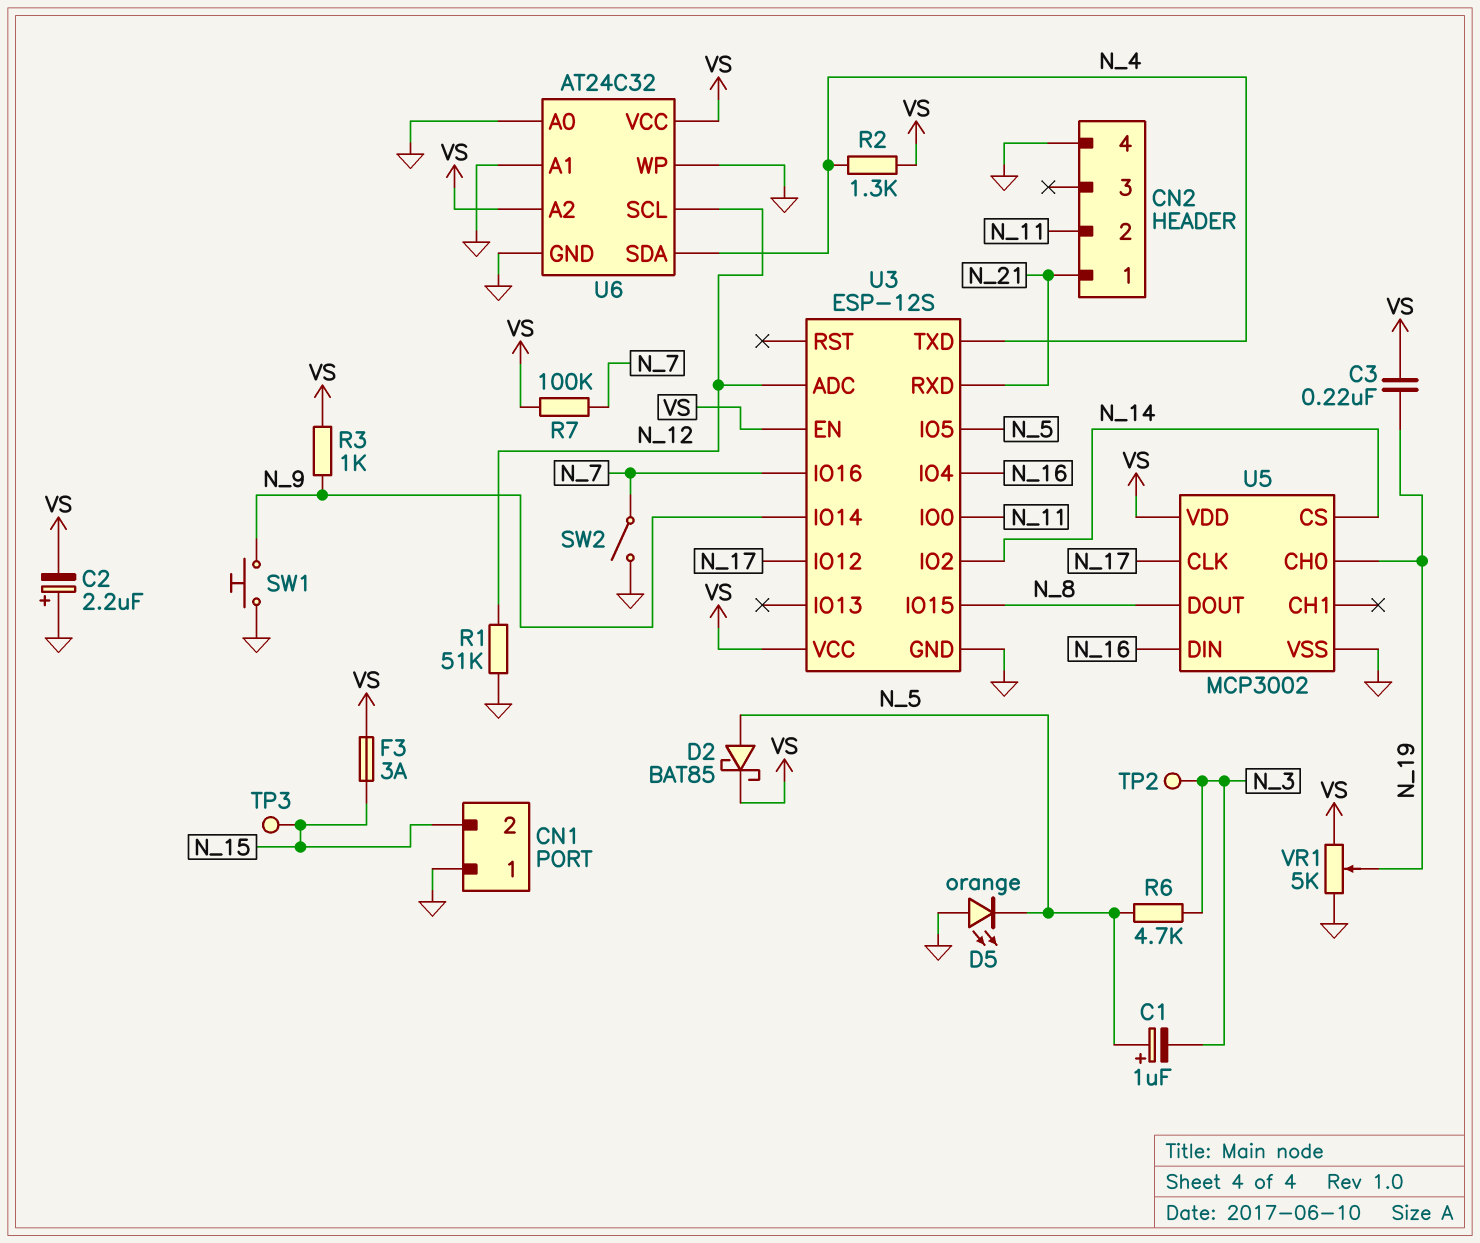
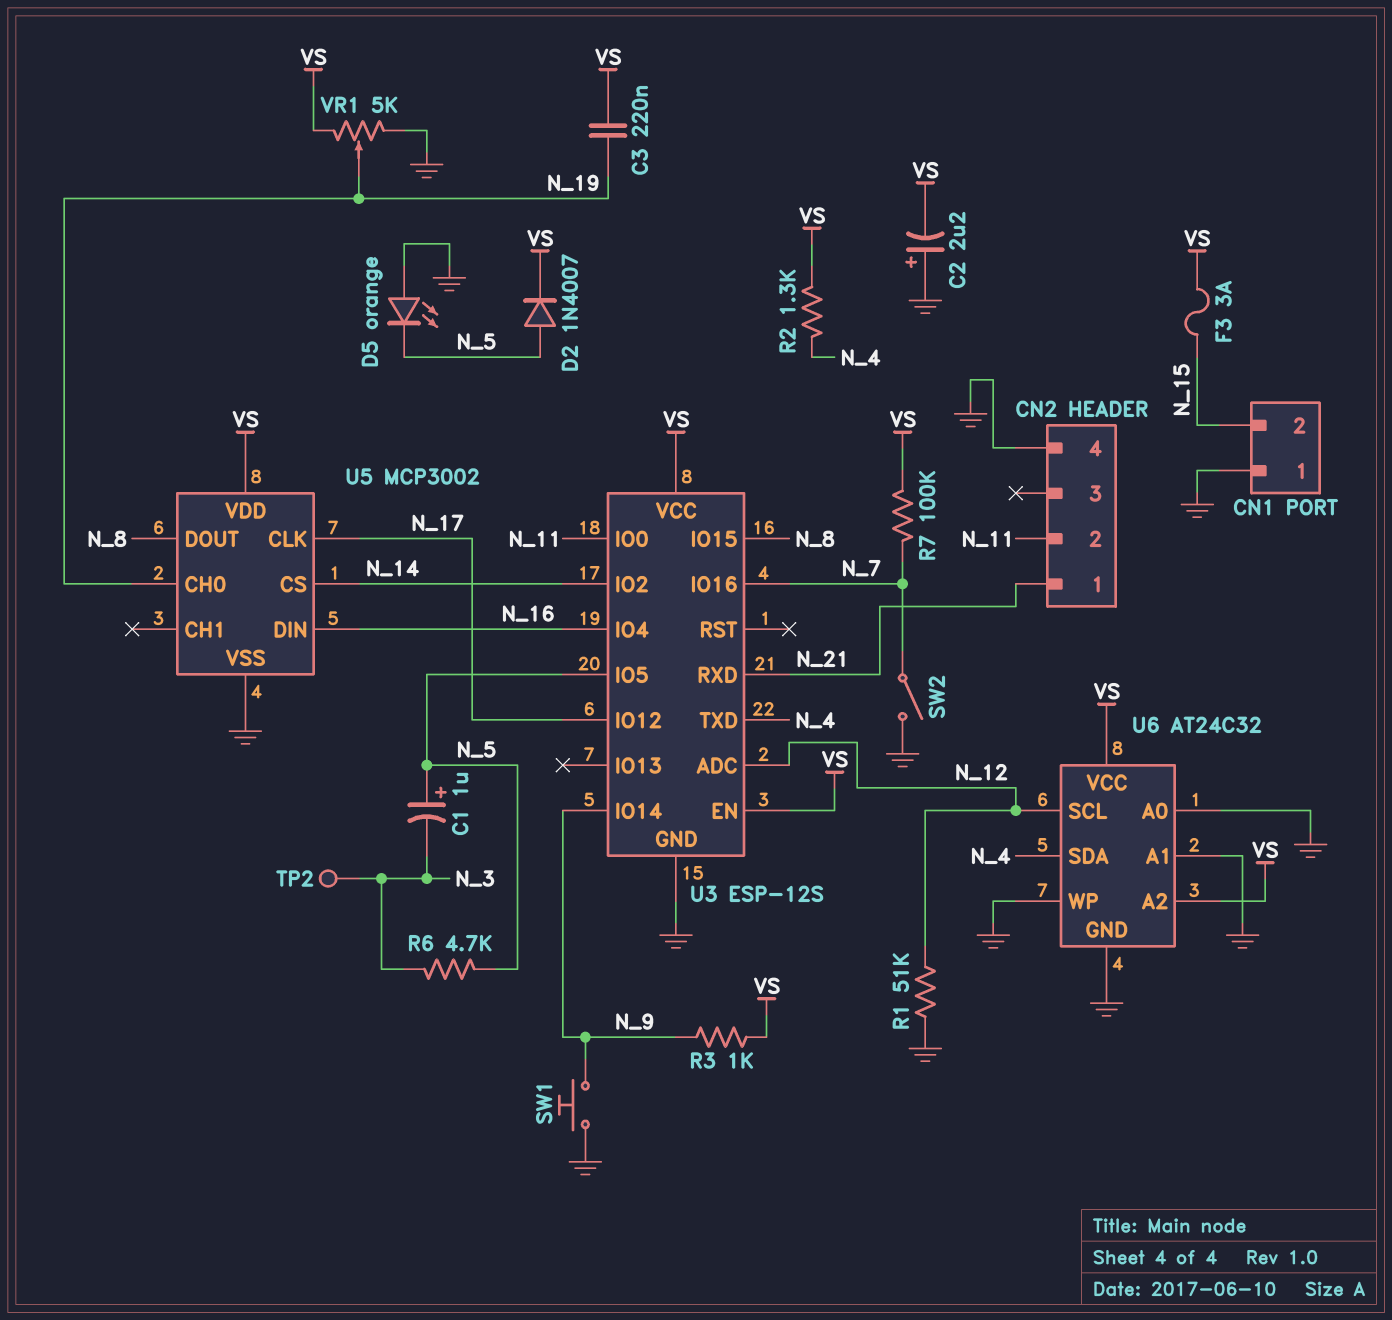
D2: schottky BAT85 (A N_5, K VS) -> diode 1N4007 (A N_5, K VS)
TP3: test point (N_15) -> none

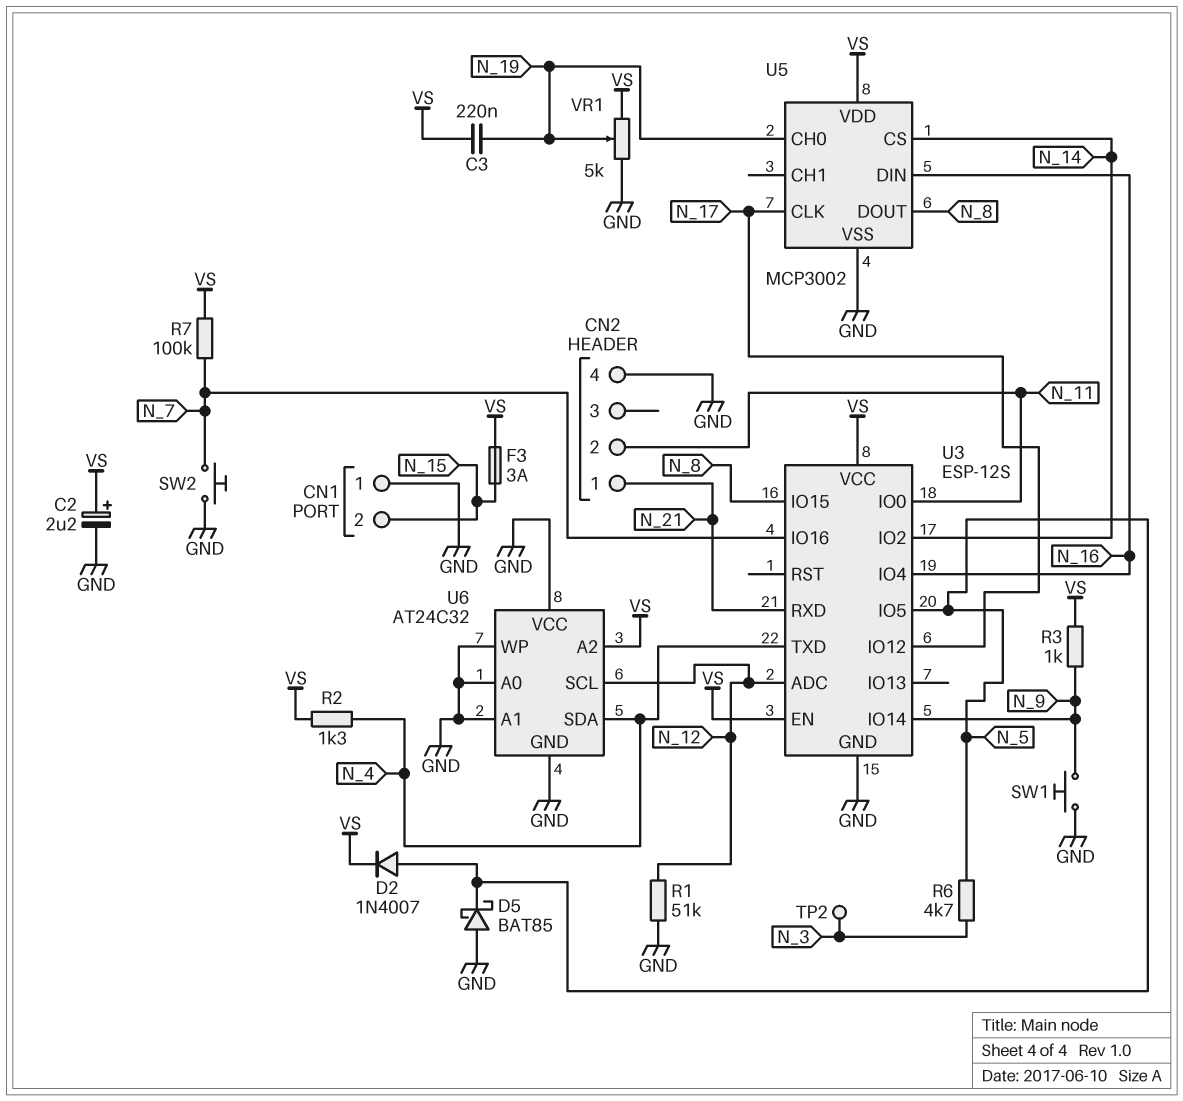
C1: 1uF (plus N_5, minus N_3) -> none
C2: 2.2uF (plus GND, minus VS) -> 2.2uF (plus VS, minus GND)
D5: LED orange (A GND, K N_5) -> schottky BAT85 (A GND, K N_5)
SW2: switch (GND, N_7) -> button (GND, N_7)
U6 pin VCC: VS -> GND

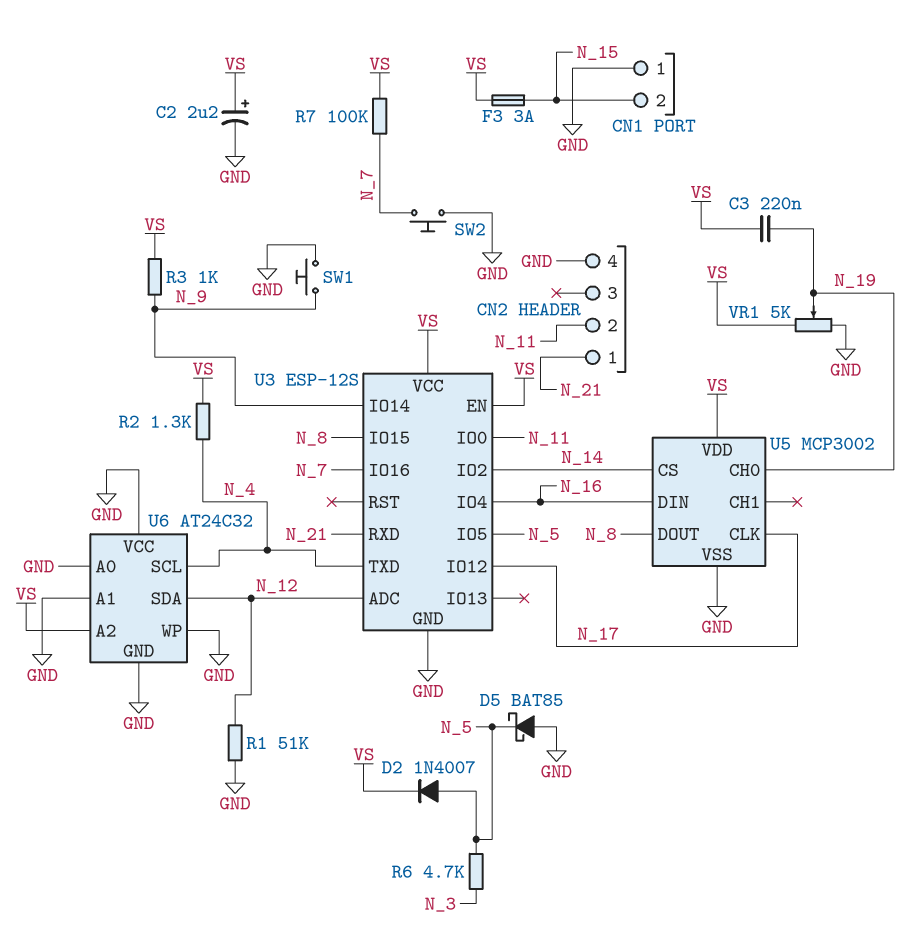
TP2: test point (N_3) -> none
U6 pin SCL: N_12 -> N_4
U6 pin SDA: N_4 -> N_12

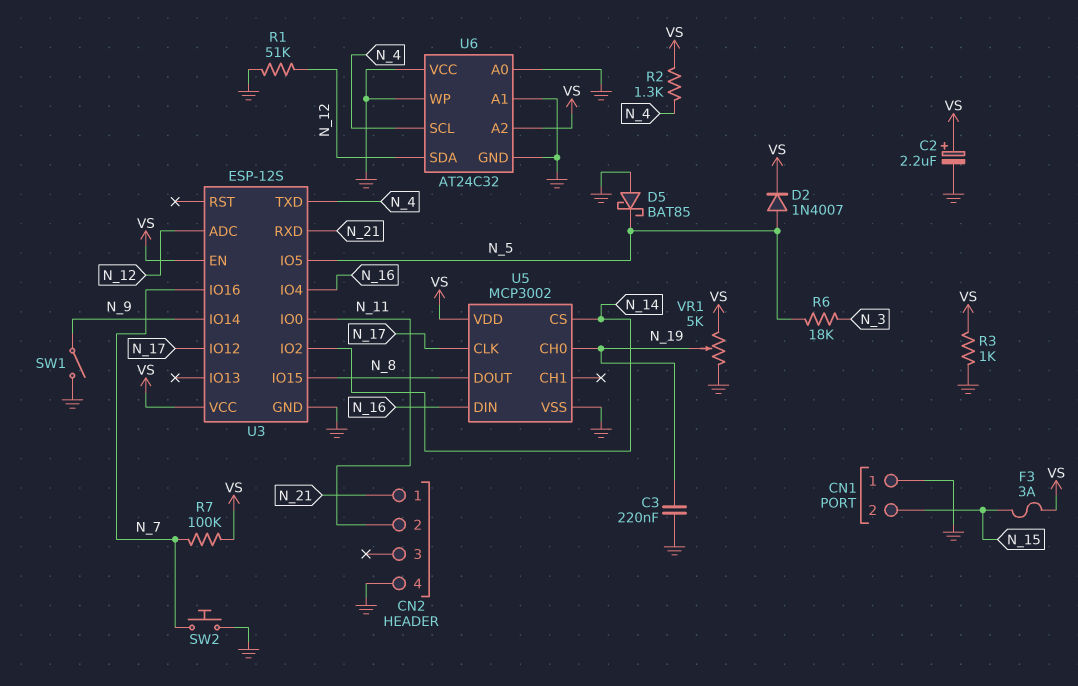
C3: 220nF (N_19, VS) -> 220nF (GND, N_19)
R3: 1k (N_9, VS) -> 1k (GND, VS)
R6: 4.7k (N_3, N_5) -> 18k (N_3, N_5)
SW1: button (GND, N_9) -> switch (GND, N_9)

